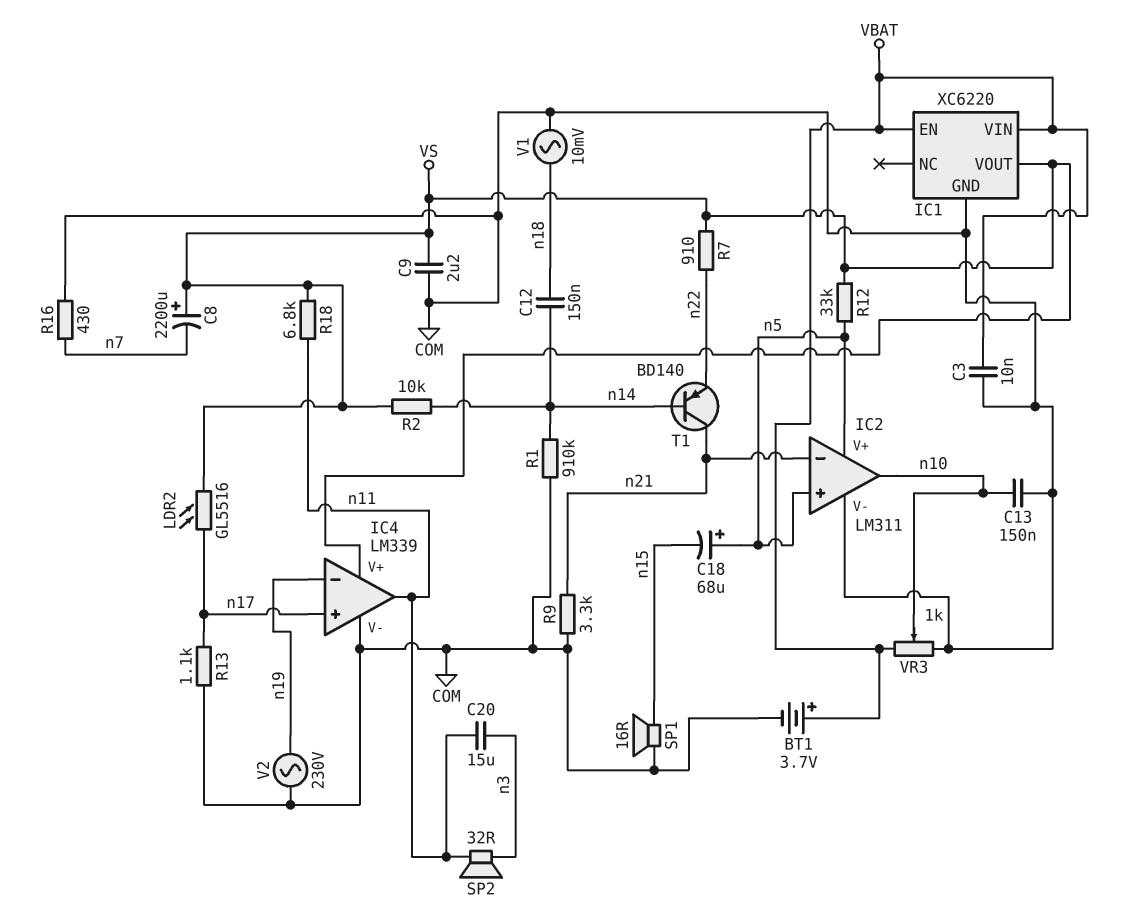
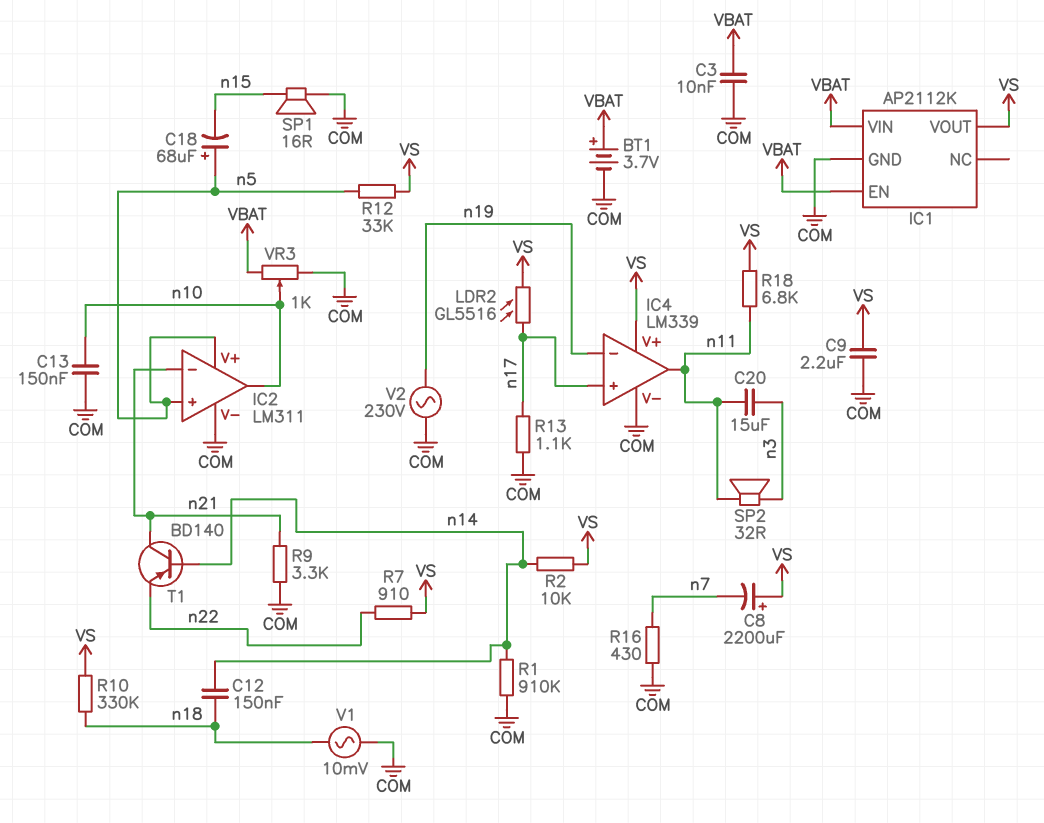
IC1: XC6220 -> AP2112K
R10: none -> 330k (VS, n18)

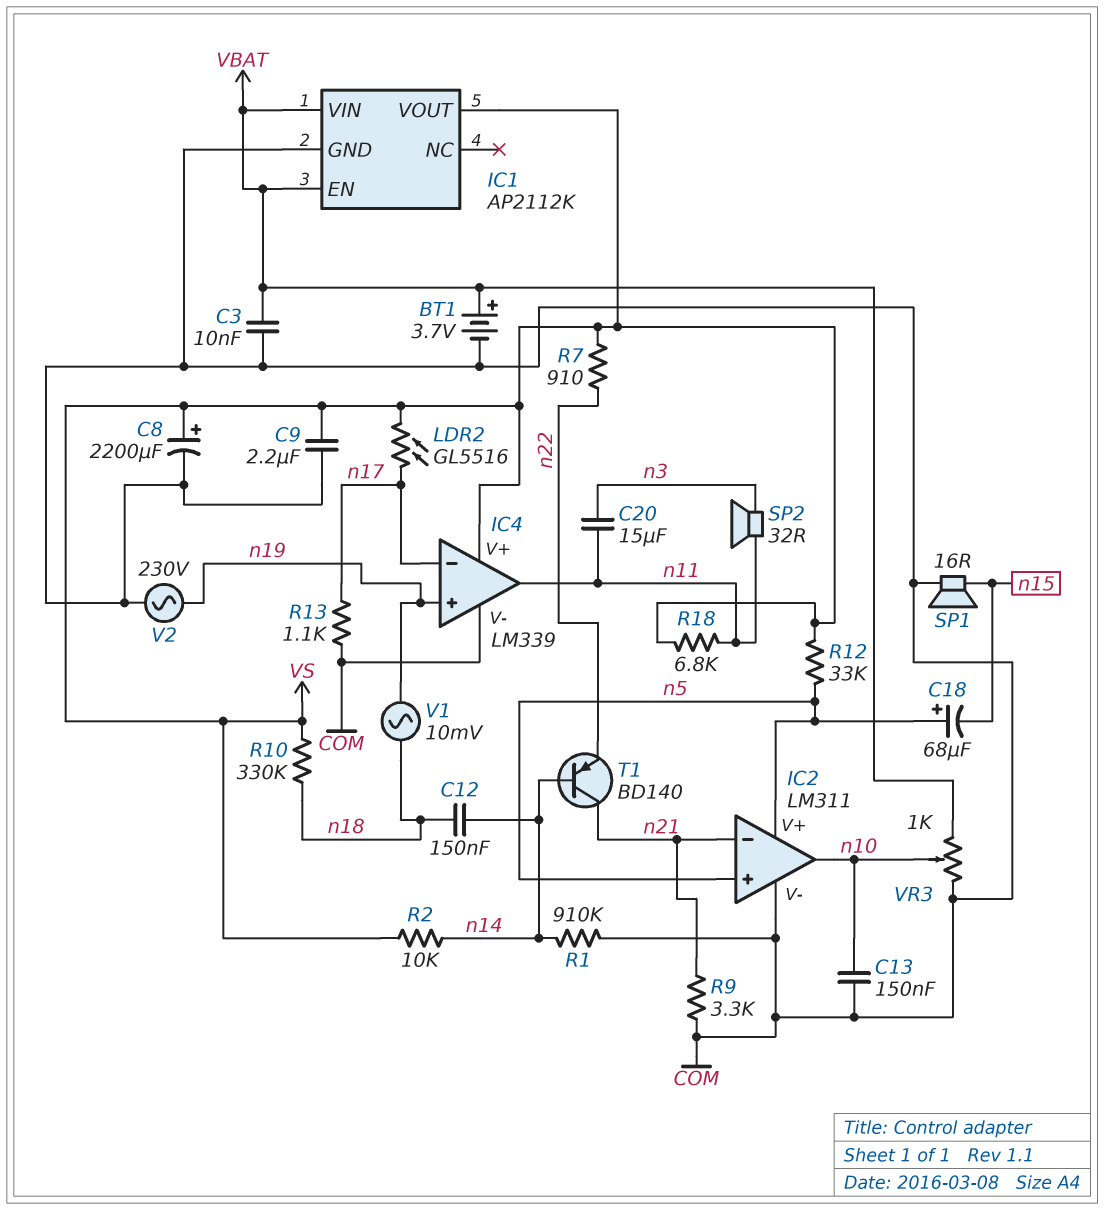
C8: 2200uF (plus VS, minus n7) -> 2200uF (plus VS, minus COM)
IC4 pin in+: n17 -> n19
IC4 pin in-: n19 -> n17
R16: 430 (COM, n7) -> none
V1: AC 10mV (COM, n18) -> AC 10mV (n18, n19)

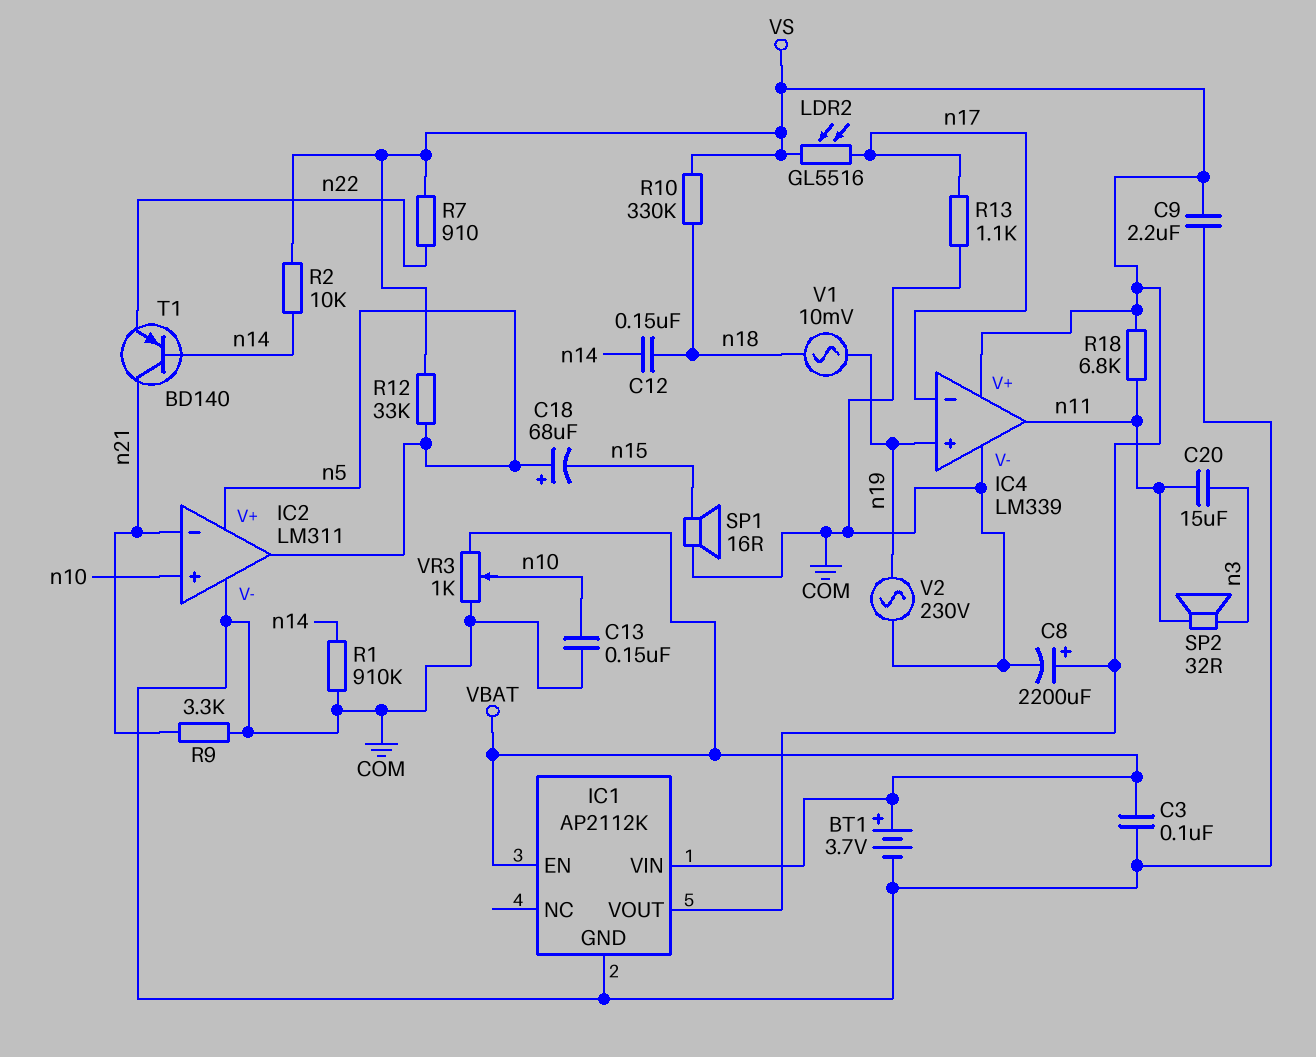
C3: 10nF (COM, VBAT) -> 100nF (COM, VBAT)
IC2 pin in+: n5 -> n10
IC2 pin out: n10 -> n5

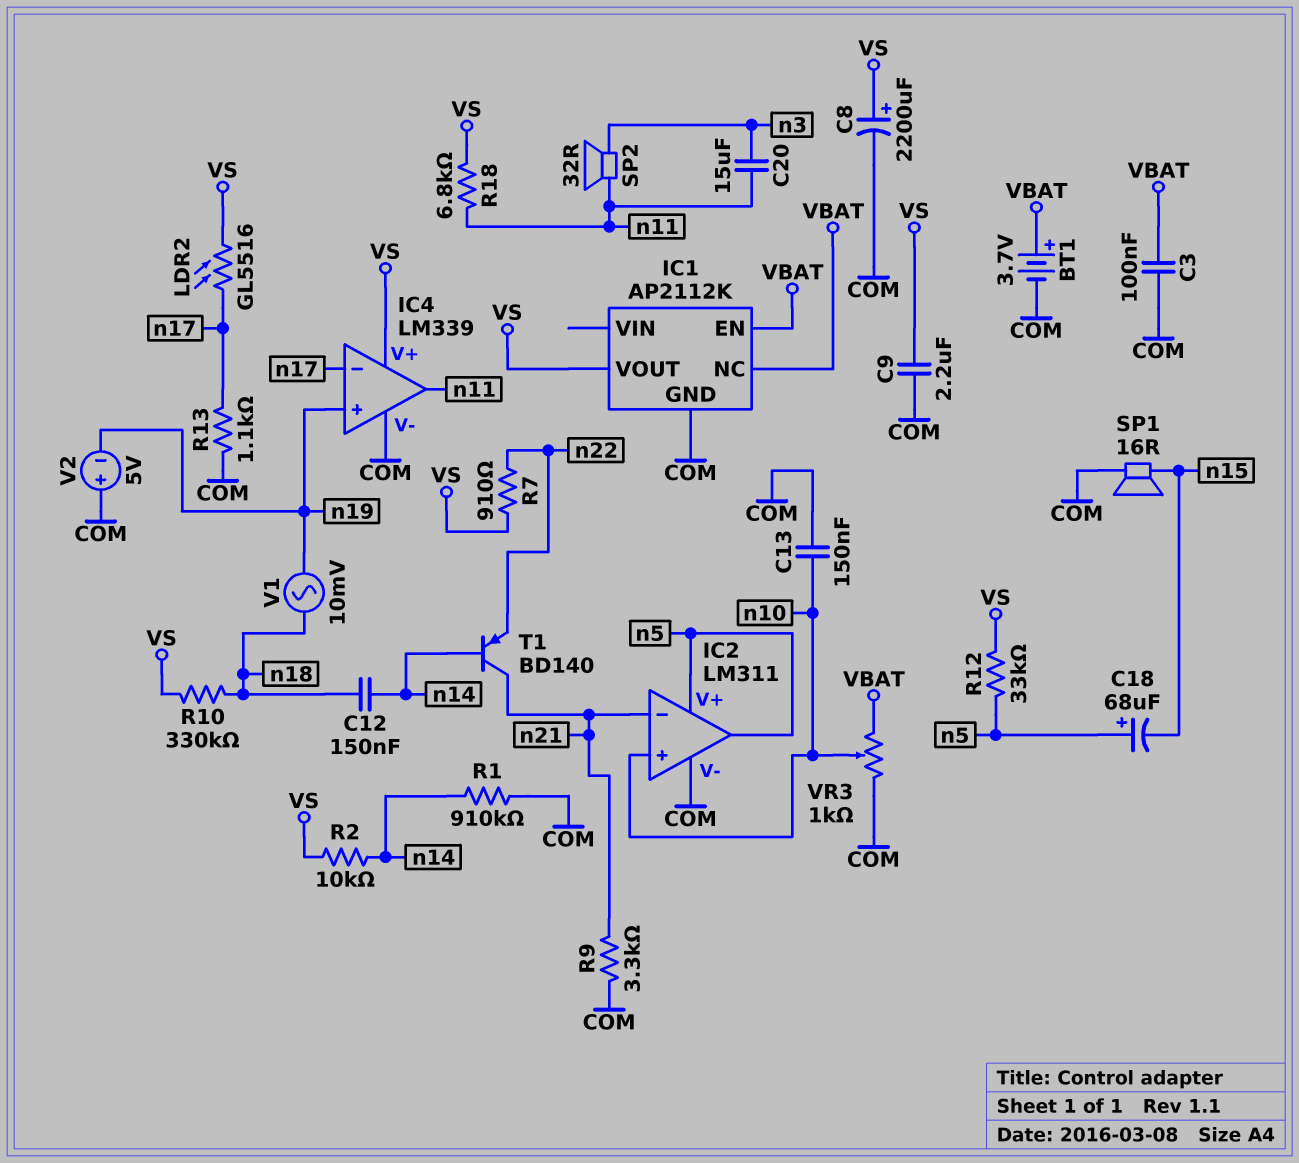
IC1 pin NC: none -> VBAT
IC1 pin VIN: VBAT -> none
V2: AC 230V (COM, n19) -> 5V (plus COM, minus n19)

